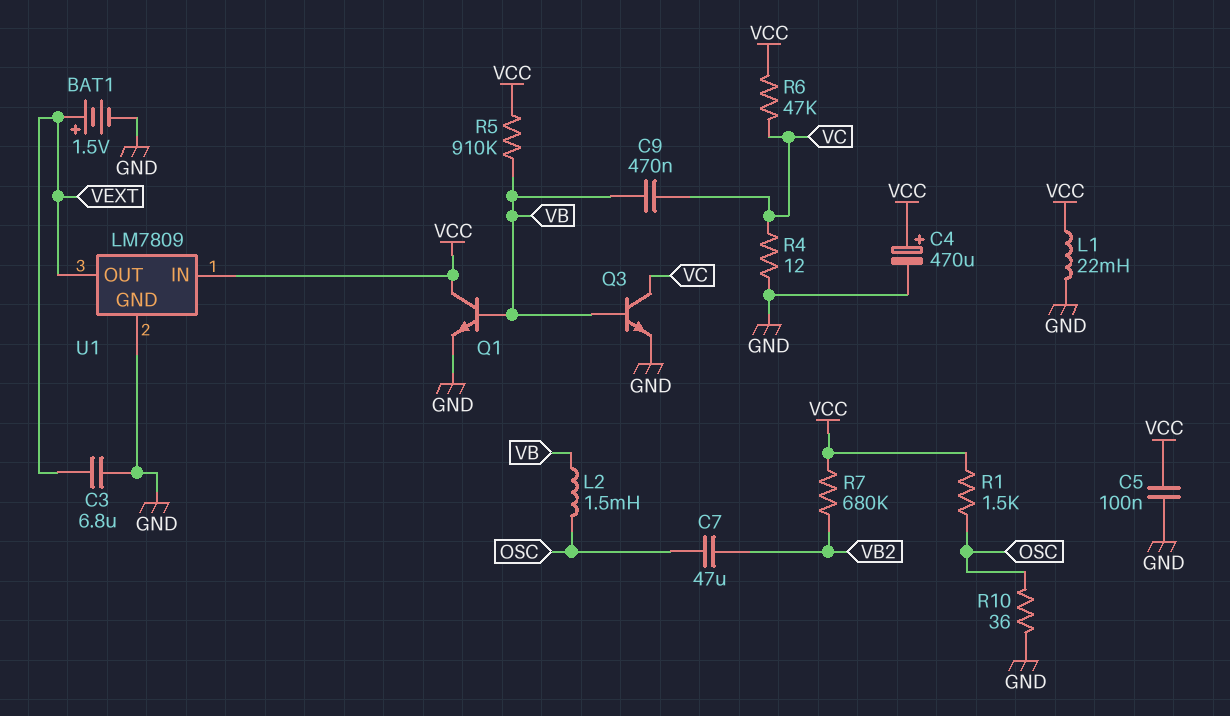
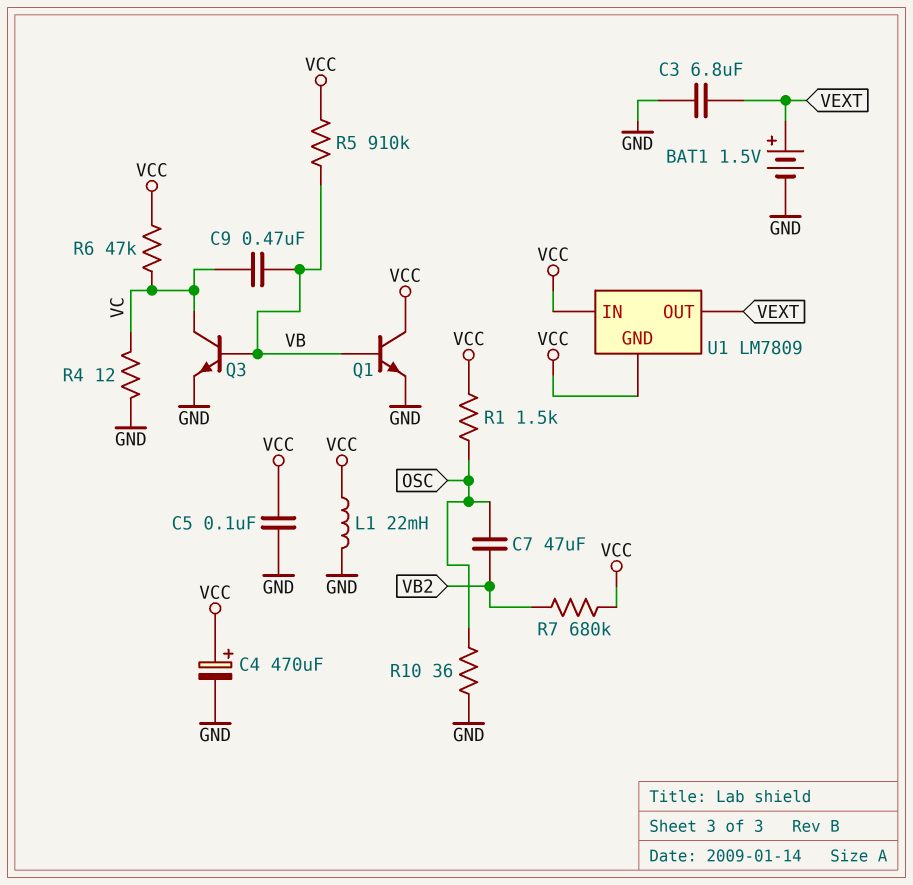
L2: 1.5mH (OSC, VB) -> none
U1 pin GND: GND -> VCC

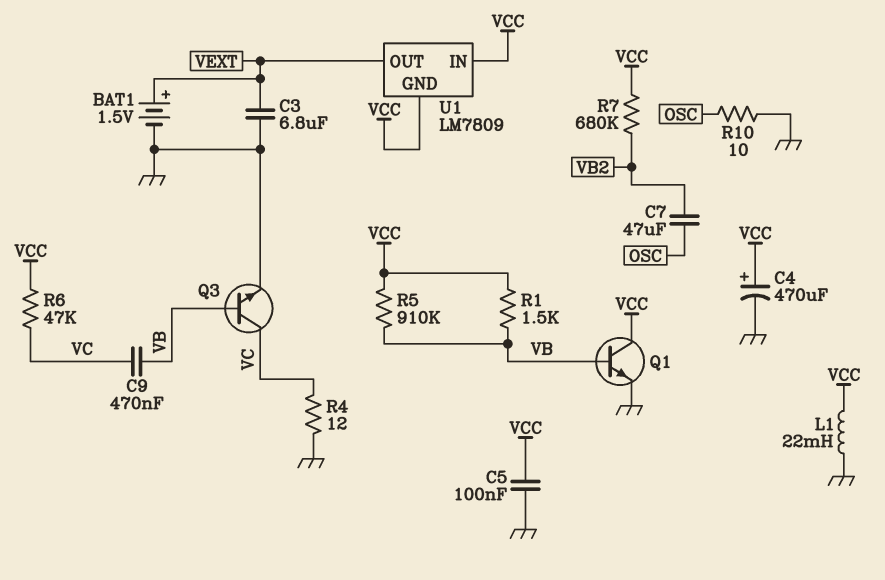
R1: 1.5k (OSC, VCC) -> 1.5k (VB, VCC)
R10: 36 (GND, OSC) -> 10 (GND, OSC)

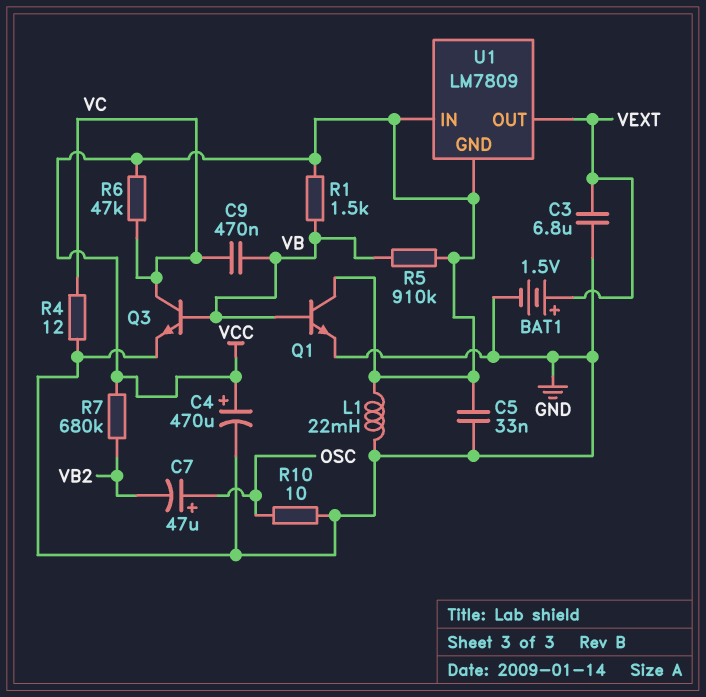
C5: 100nF (GND, VCC) -> 33nF (GND, VCC)
C7: 47uF (OSC, VB2) -> 47uF (plus OSC, minus VB2)

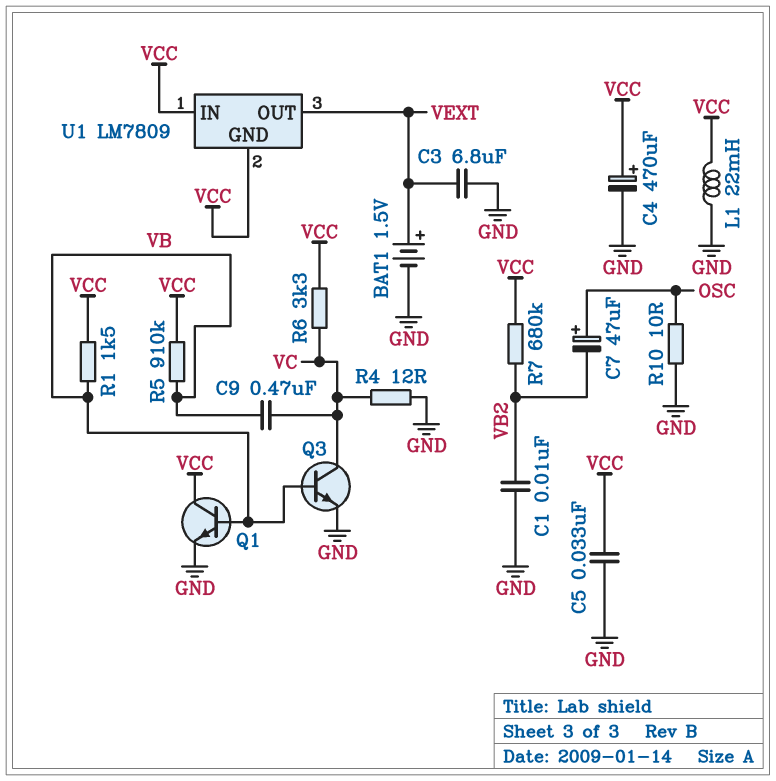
C1: none -> 10nF (GND, VB2)
R6: 47k (VC, VCC) -> 3.3k (VC, VCC)

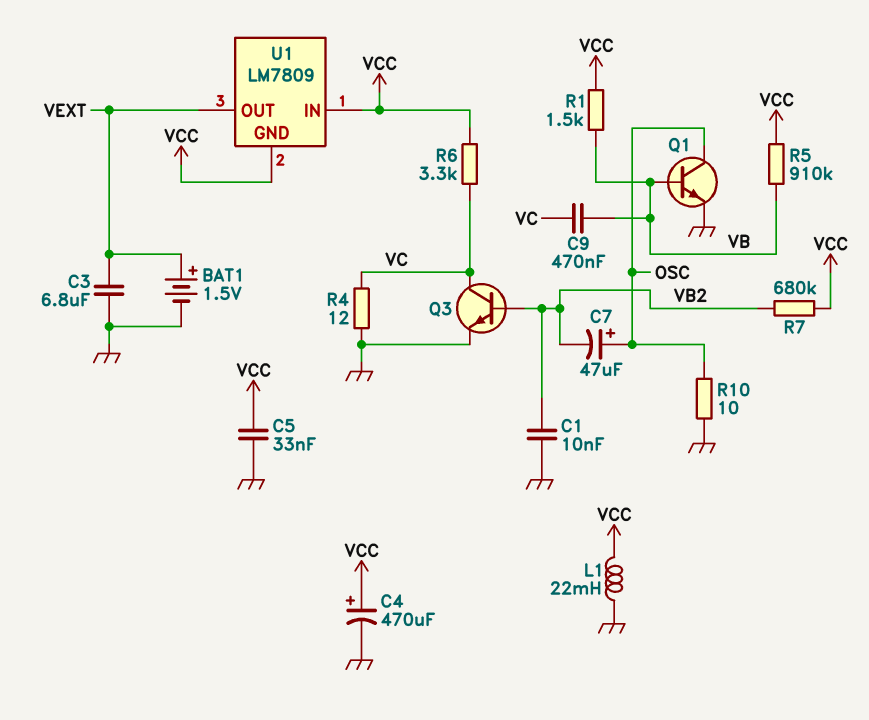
Q1: NPN (B VB, C VCC, E GND) -> NPN (B VB, C OSC, E GND)
Q3: NPN (B VB, C VC, E GND) -> NPN (B VB2, C VC, E GND)

